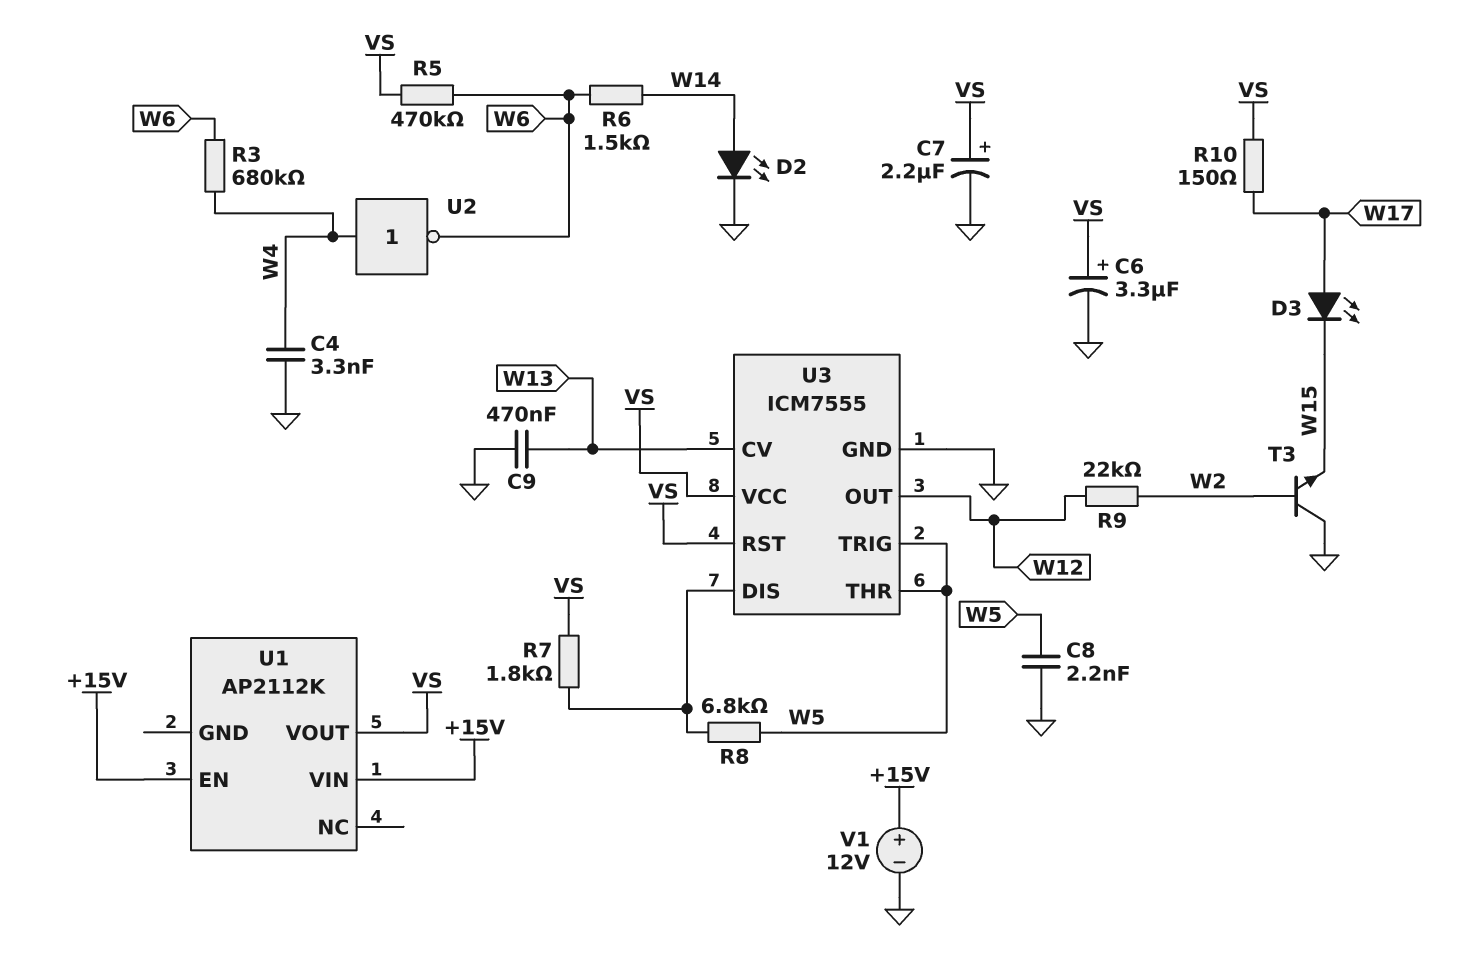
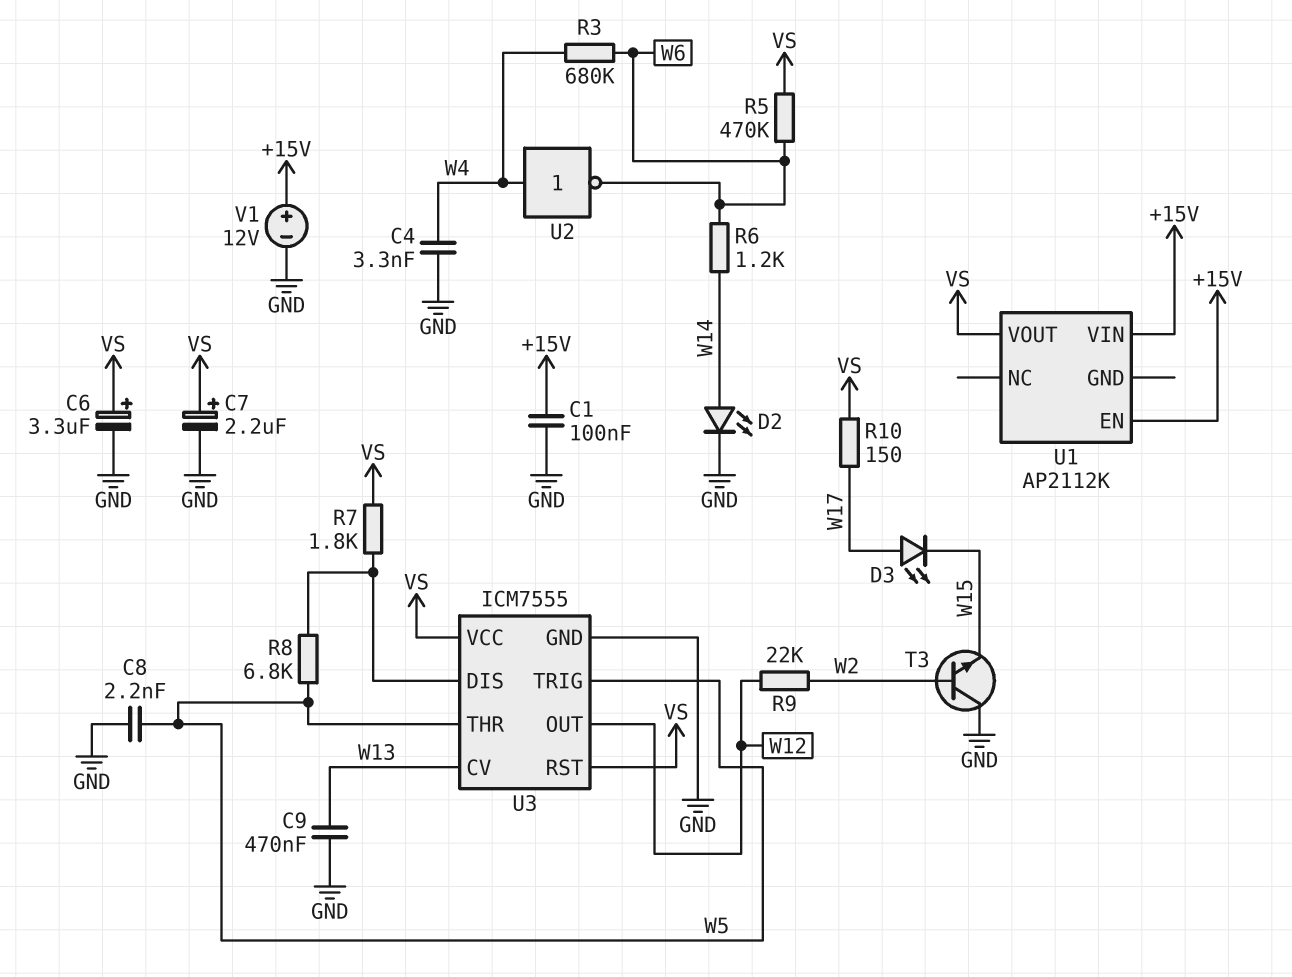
C1: none -> 100nF (+15V, GND)
R6: 1.5k (W6, W14) -> 1.2k (W6, W14)

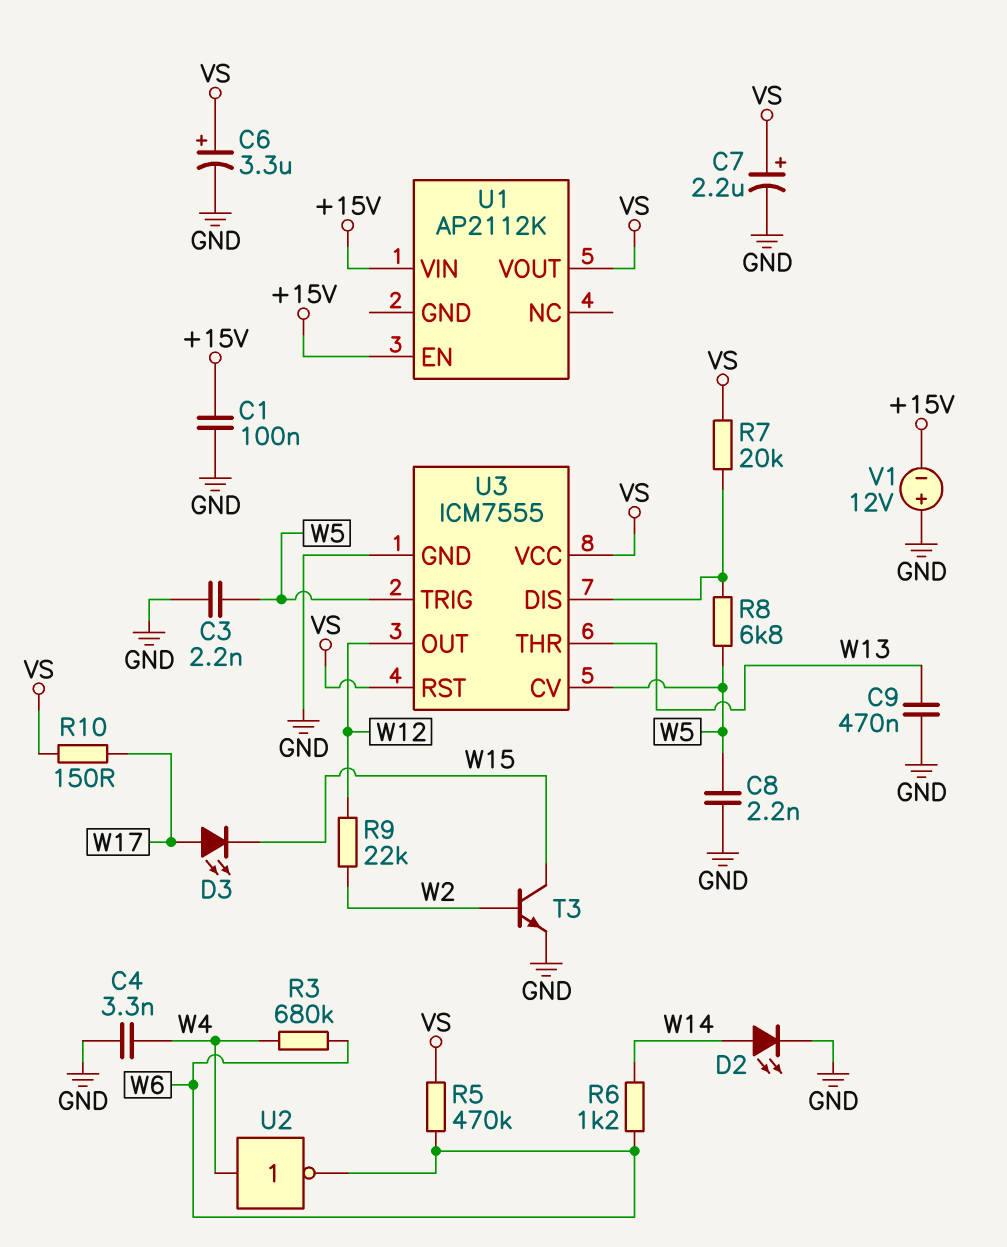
C3: none -> 2.2nF (GND, W5)
R7: 1.8k (U3/DIS, VS) -> 20k (U3/DIS, VS)
T3: NPN (B W2, C GND, E W15) -> NPN (B W2, C W15, E GND)
U3 pin CV: W13 -> W5
U3 pin THR: W5 -> W13
V1: 12V (plus +15V, minus GND) -> 12V (plus GND, minus +15V)

